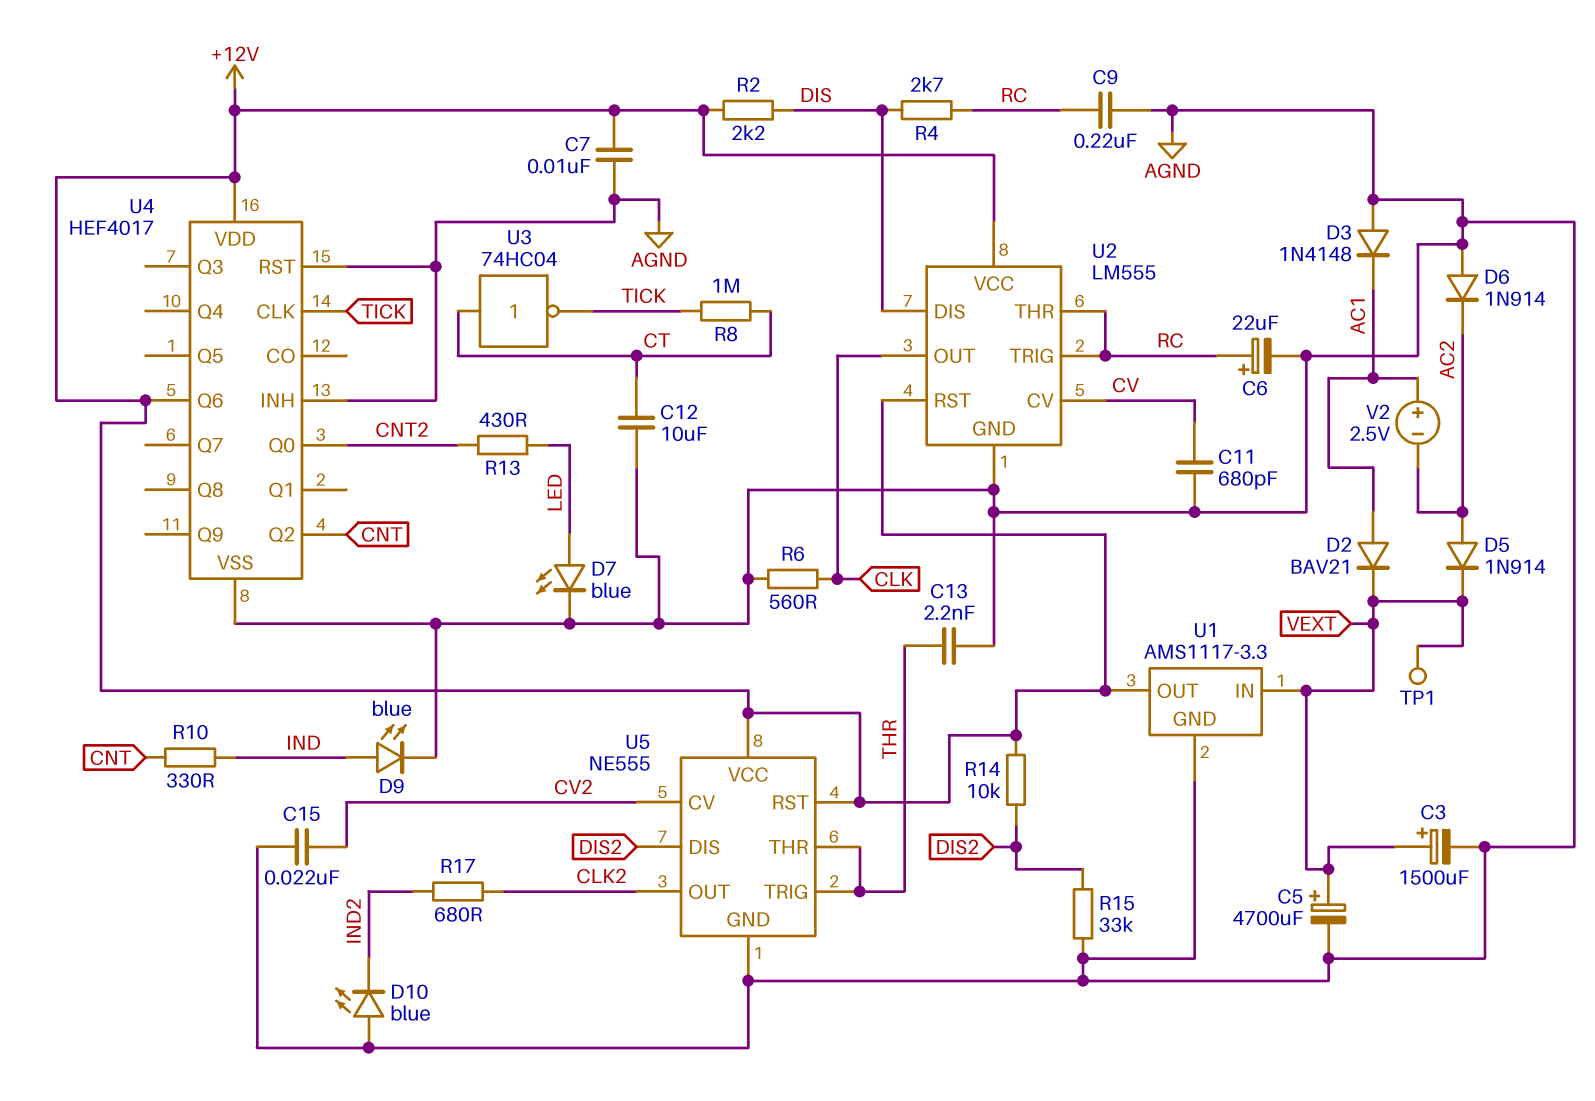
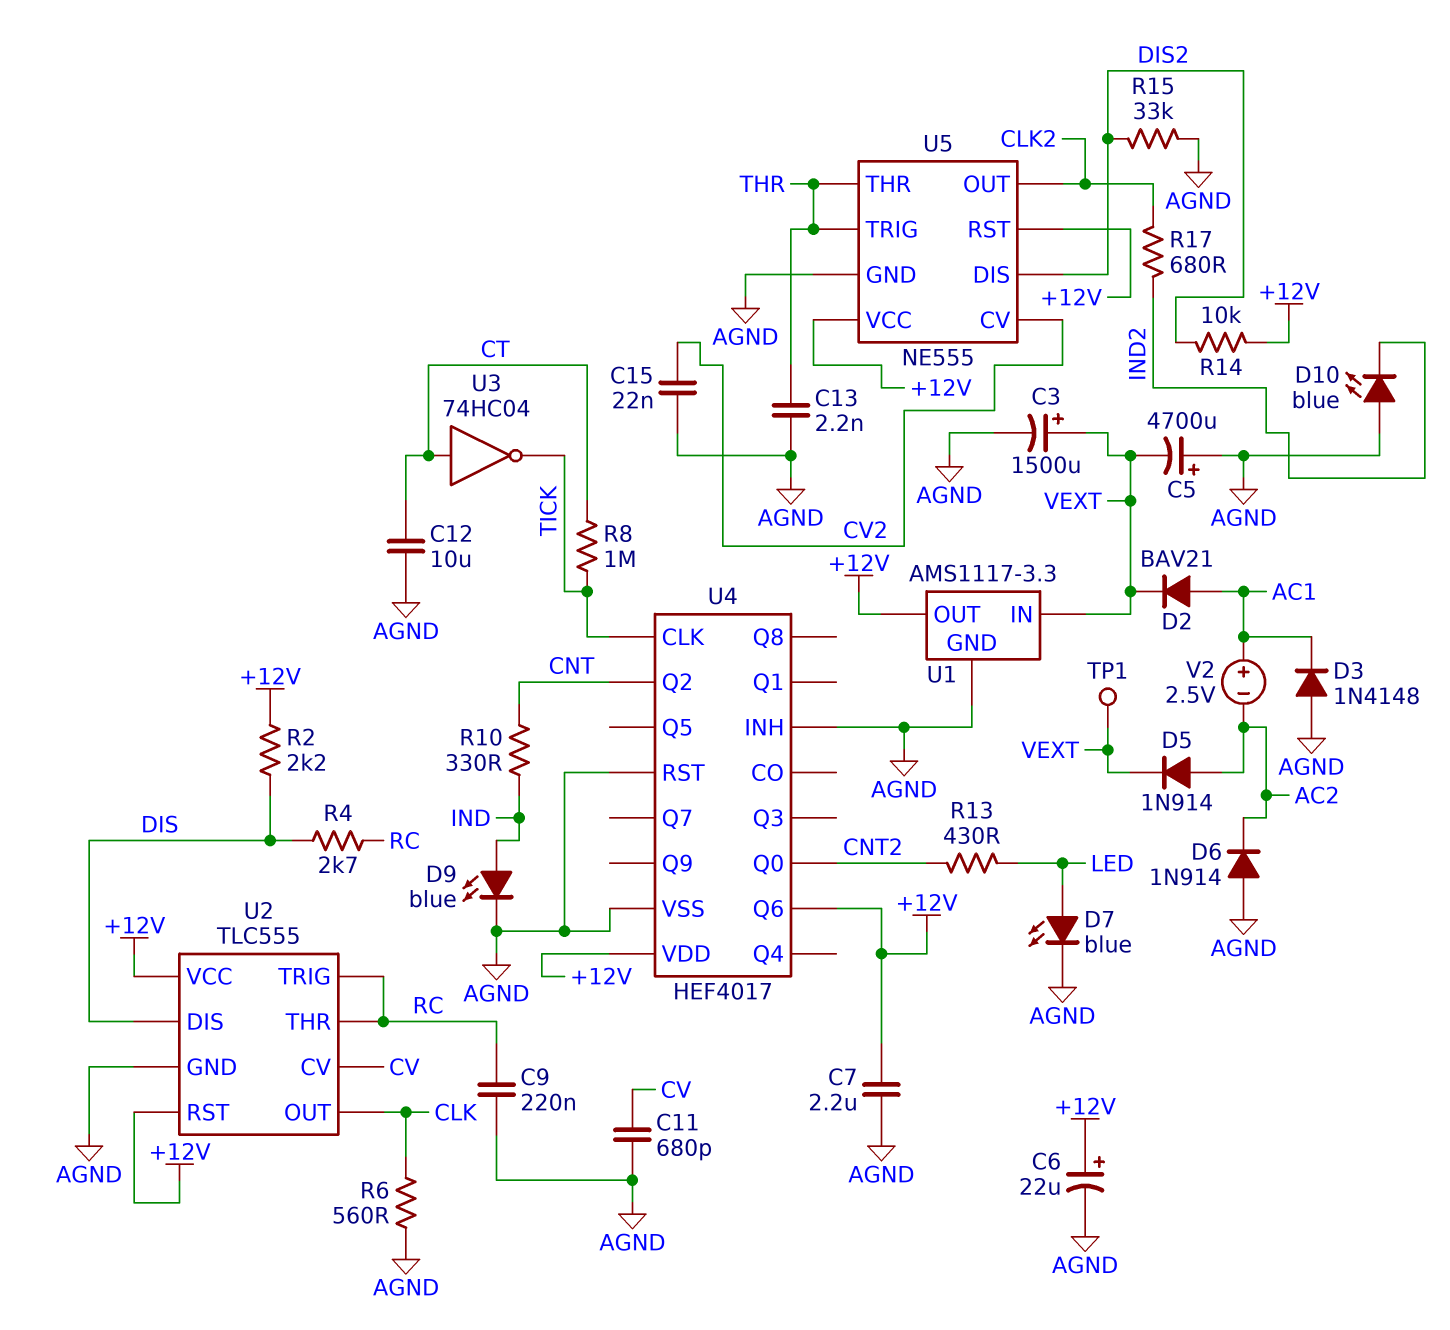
C5: 4700uF (plus VEXT, minus AGND) -> 4700uF (plus AGND, minus VEXT)
C6: 22uF (plus RC, minus AGND) -> 22uF (plus +12V, minus AGND)
C7: 10nF (+12V, AGND) -> 2.2uF (+12V, AGND)
U2: LM555 -> TLC555

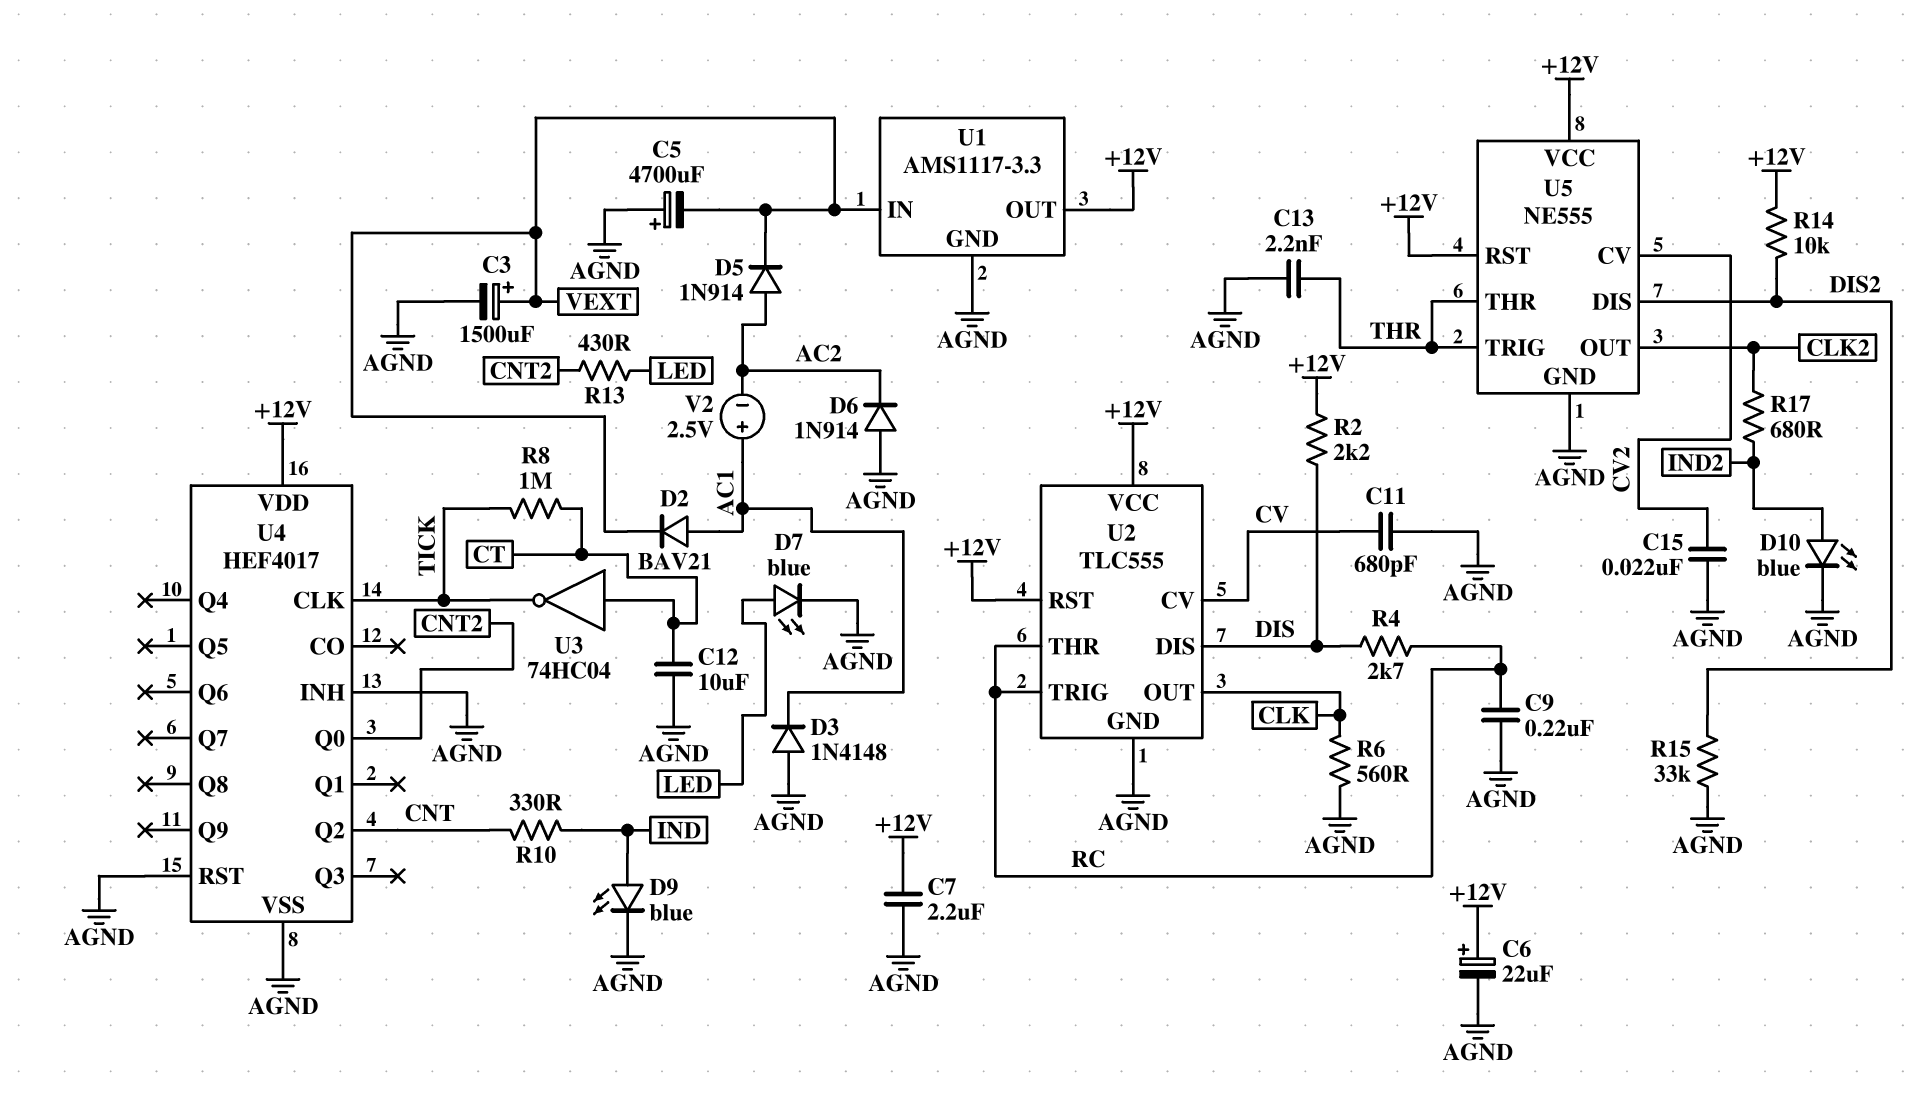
D10: LED blue (A AGND, K IND2) -> LED blue (A IND2, K AGND)
TP1: test point (VEXT) -> none
U4 pin Q6: +12V -> none

